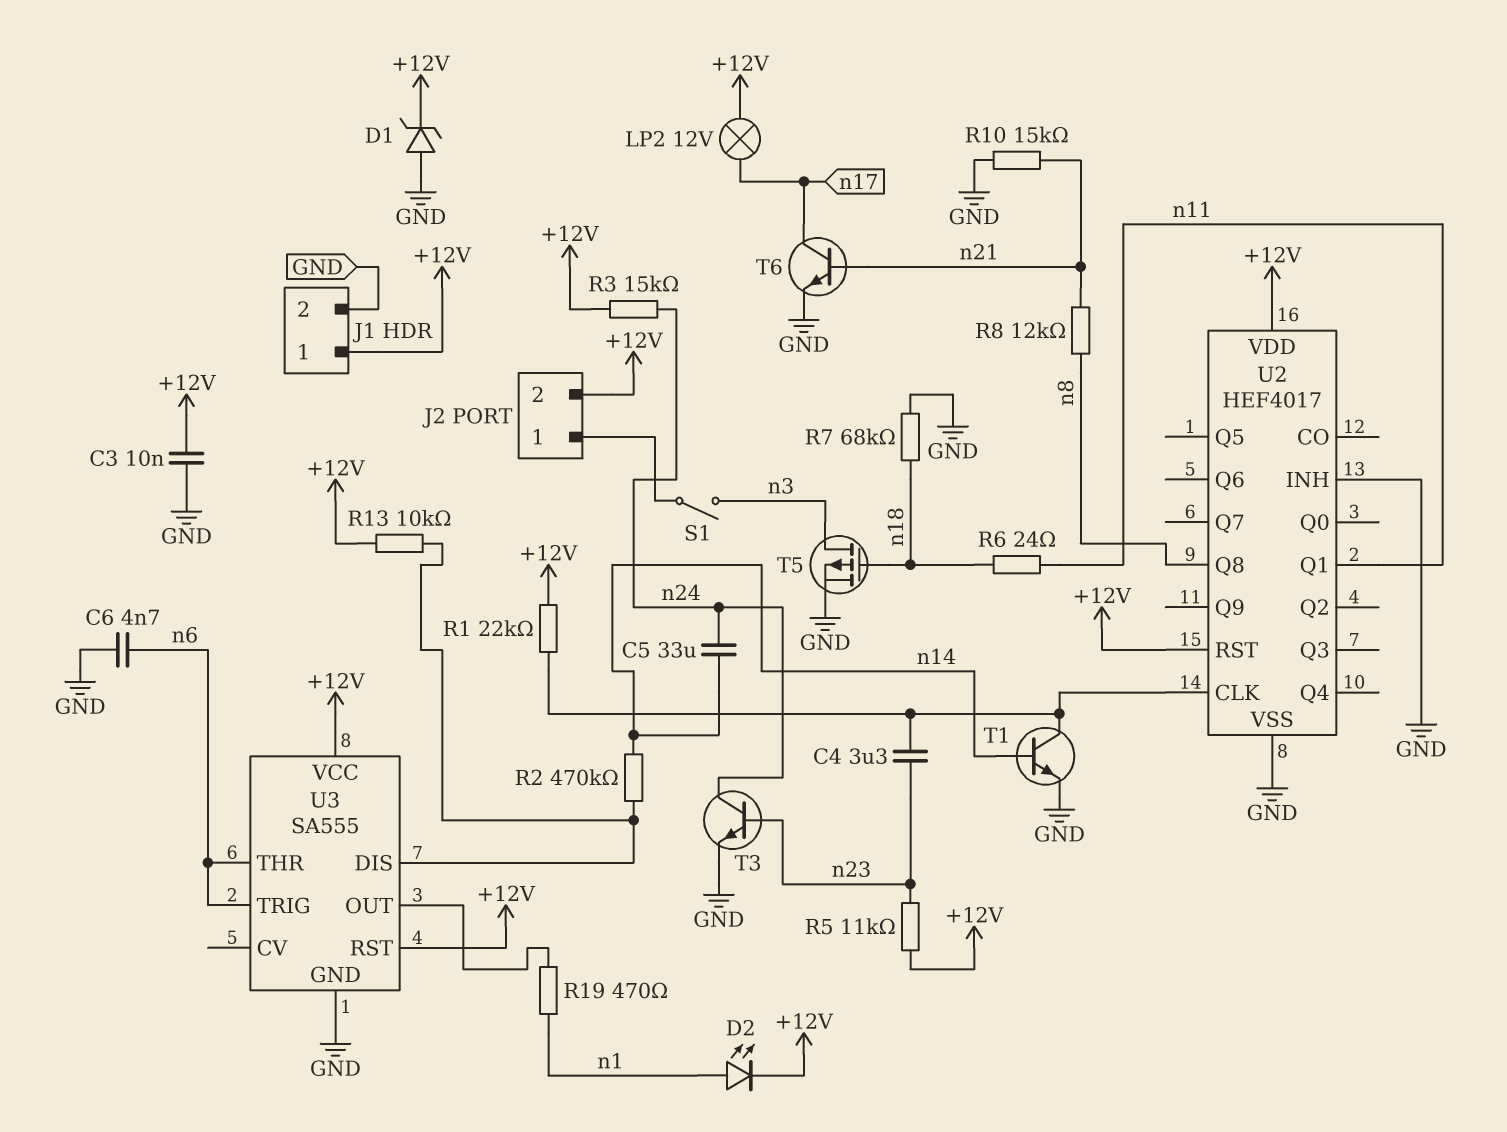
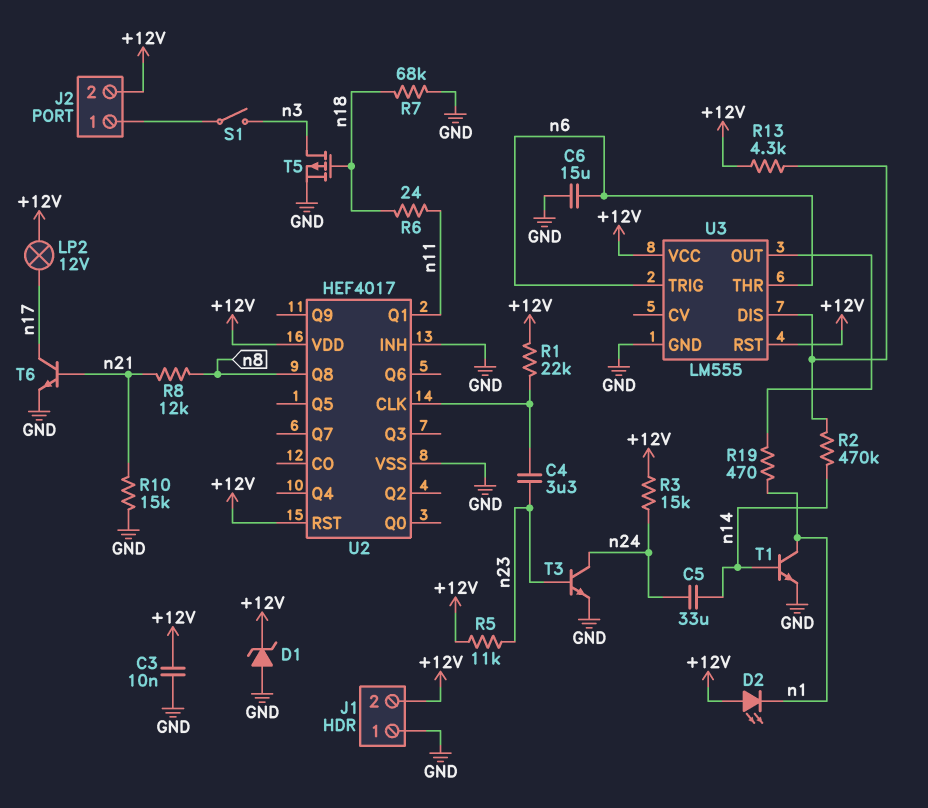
C6: 4.7nF (GND, n6) -> 15uF (GND, n6)
D2: LED (A n1, K +12V) -> LED (A +12V, K n1)
J1 pin 1: +12V -> GND
J1 pin 2: GND -> +12V
R13: 10k (+12V, U3/DIS) -> 4.3k (+12V, U3/DIS)
T1: NPN (B n14, C U2/CLK, E GND) -> NPN (B n14, C n1, E GND)
U3: SA555 -> LM555

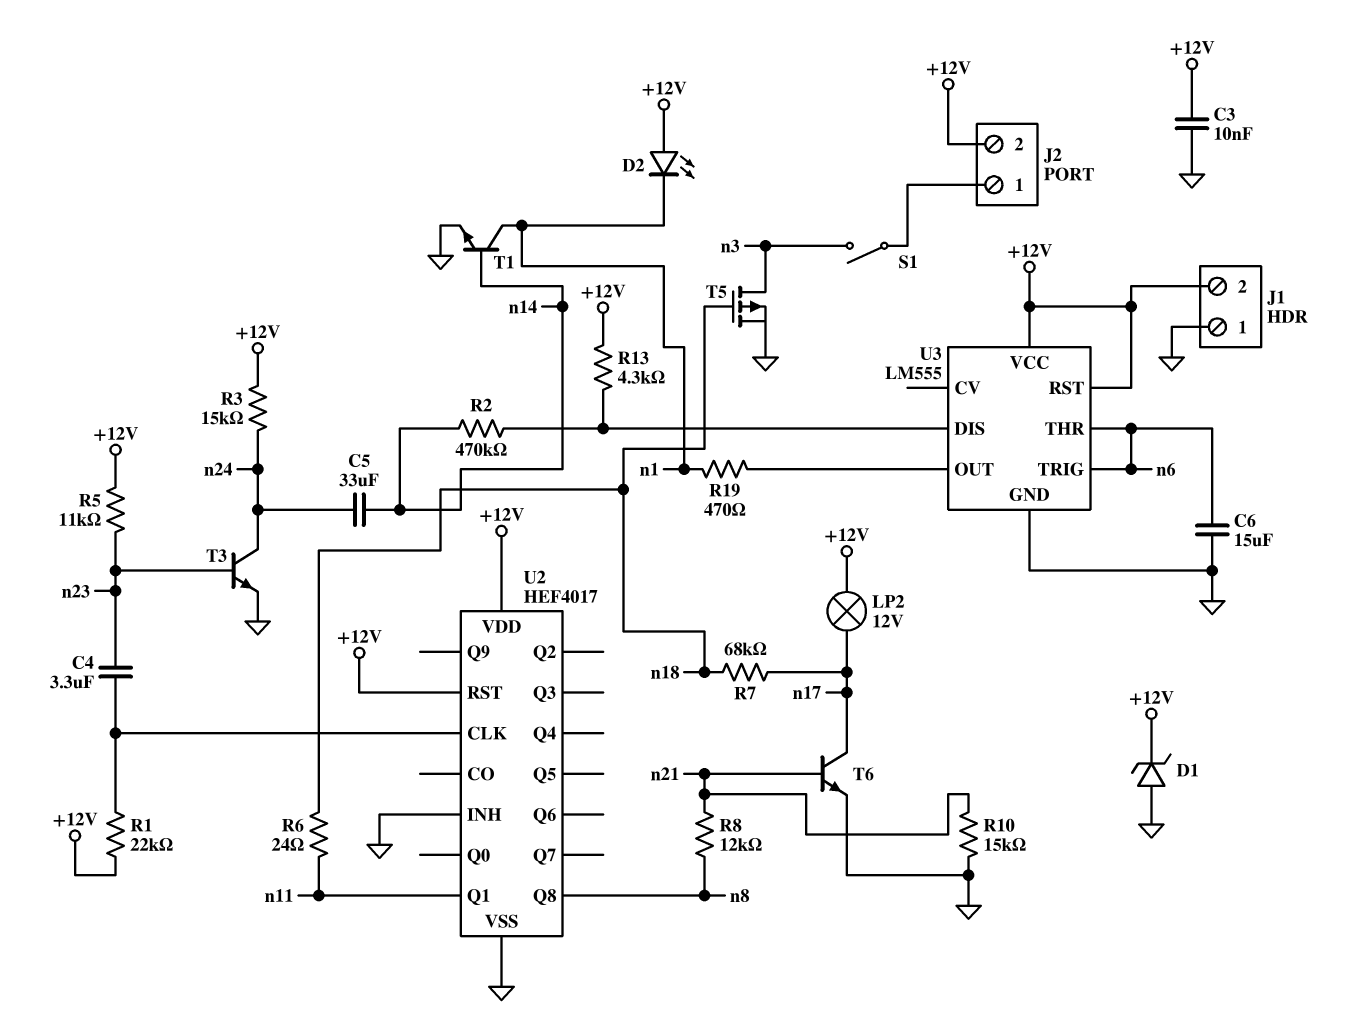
R7: 68k (GND, n18) -> 68k (n17, n18)

